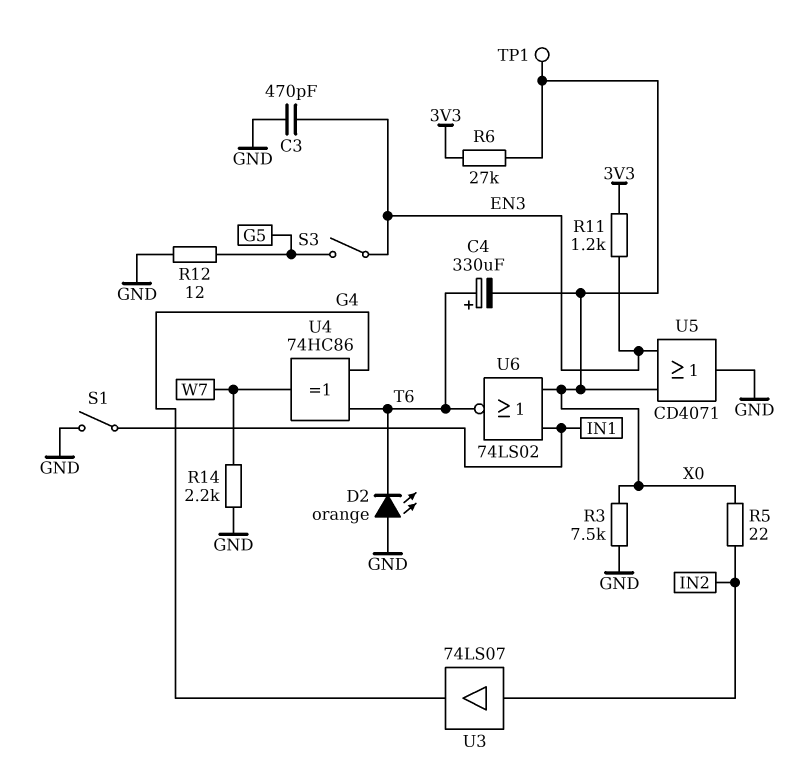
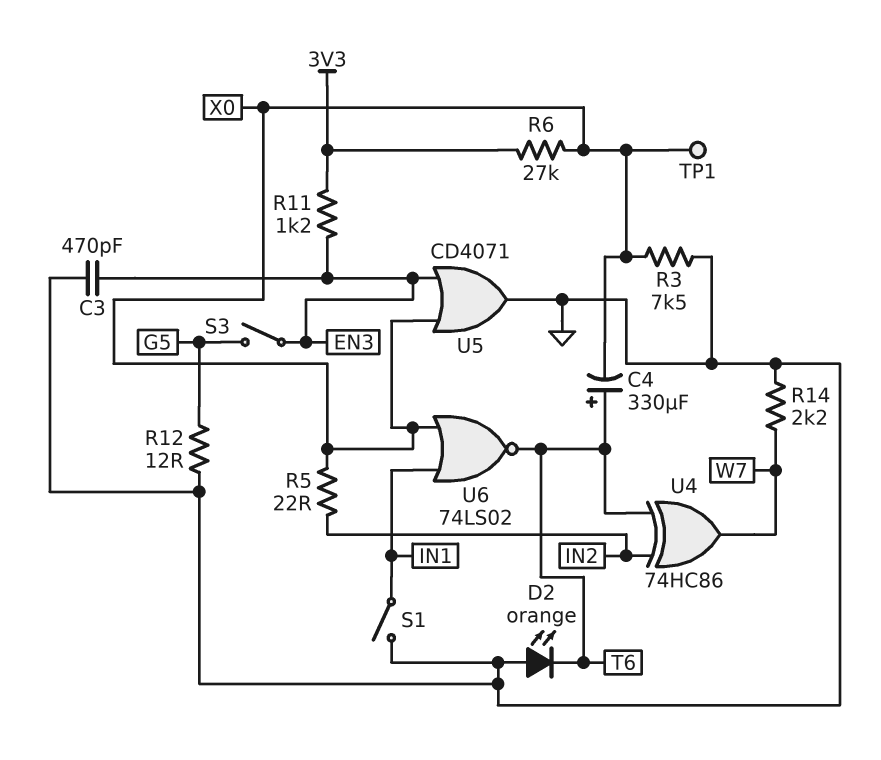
U3: buffer 74LS07 (in IN2, out G4) -> none
U4: XOR 74HC86 (in G4, in T6, out W7) -> XOR 74HC86 (in IN2, in T6, out W7)

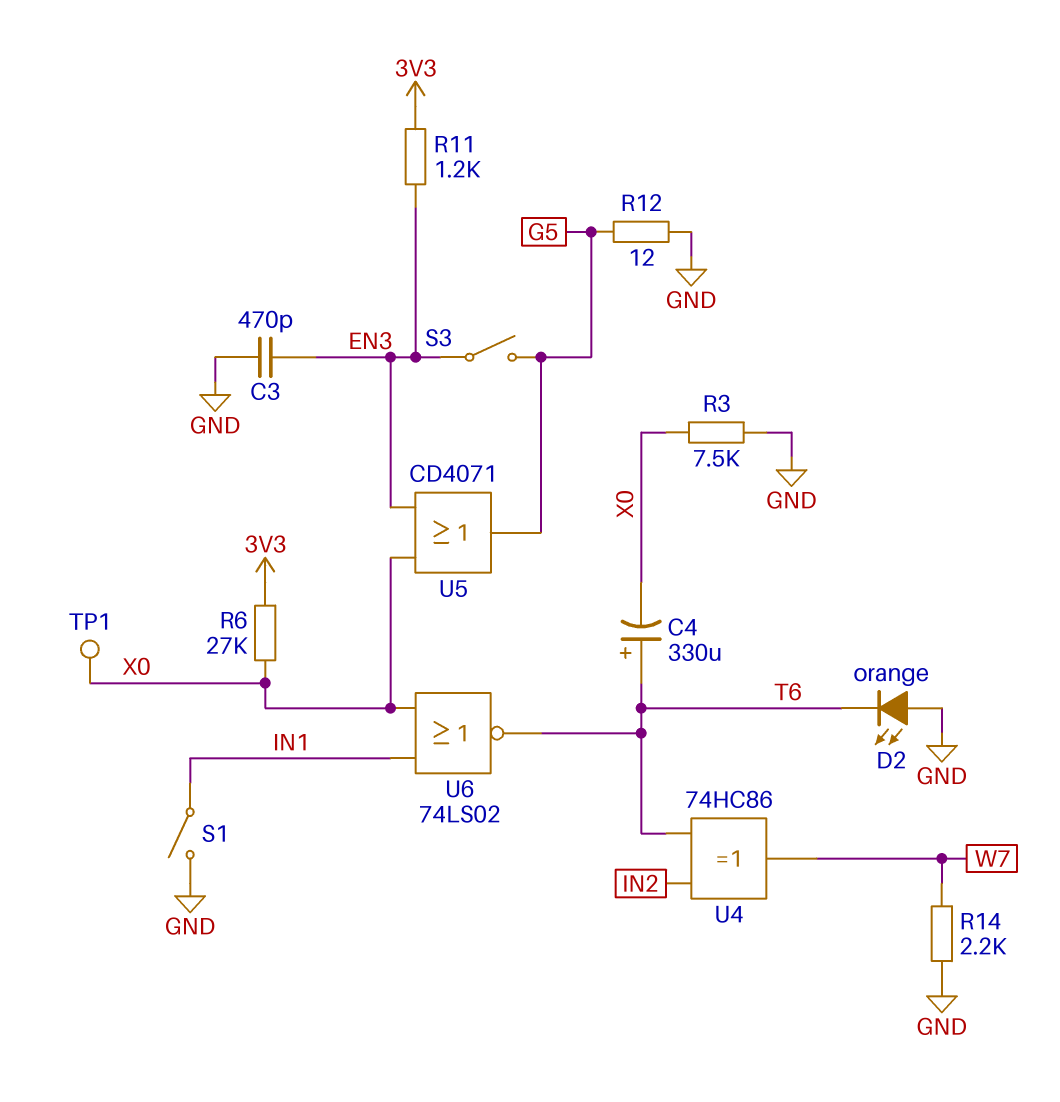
R5: 22 (IN2, X0) -> none
U5: OR CD4071 (in EN3, in X0, out GND) -> OR CD4071 (in EN3, in X0, out G5)

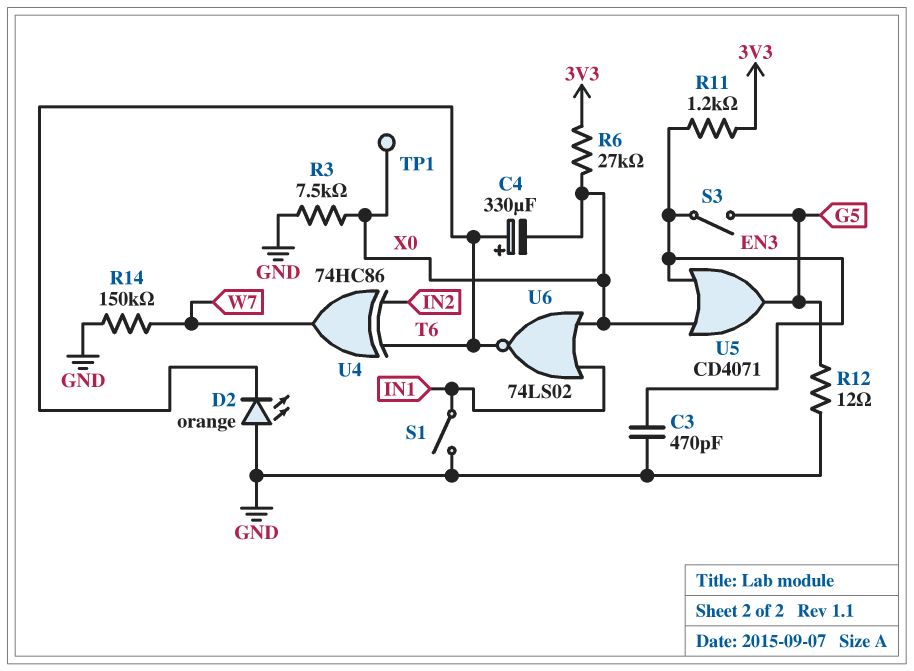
R14: 2.2k (GND, W7) -> 150k (GND, W7)

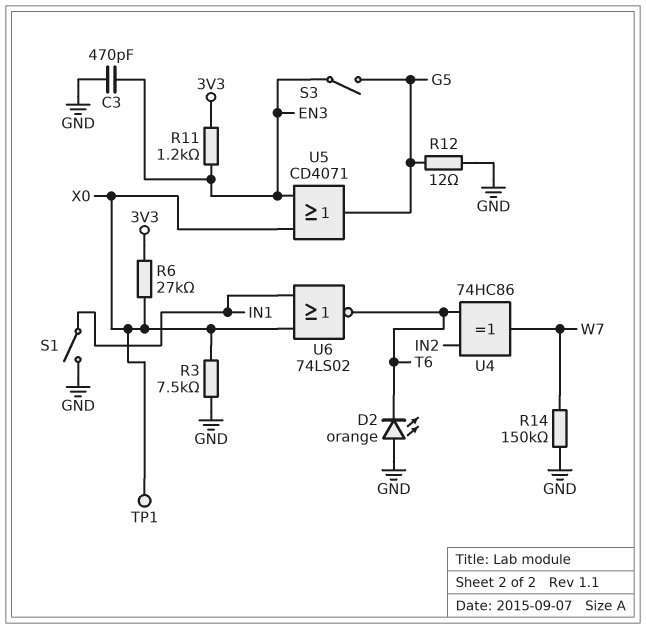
C4: 330uF (plus T6, minus X0) -> none

